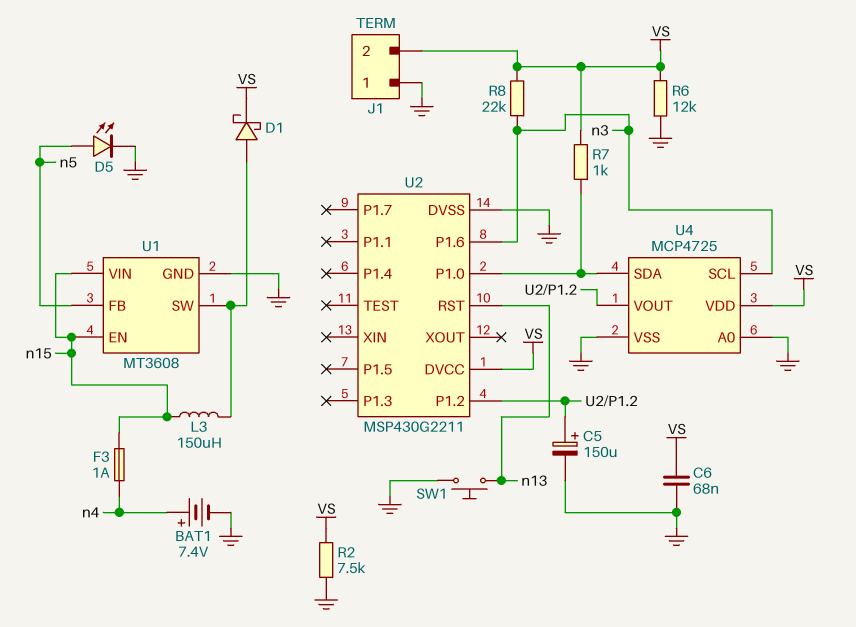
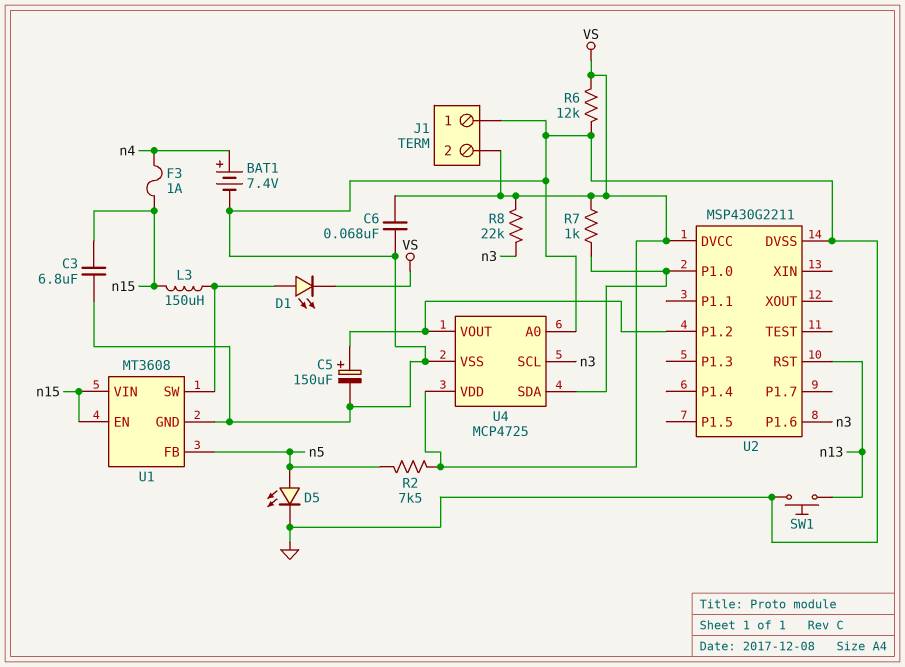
C3: none -> 6.8uF (GND, n15)
D1: schottky (A U1/SW, K VS) -> LED (A U1/SW, K VS)
R2: 7.5k (GND, VS) -> 7.5k (VS, n5)

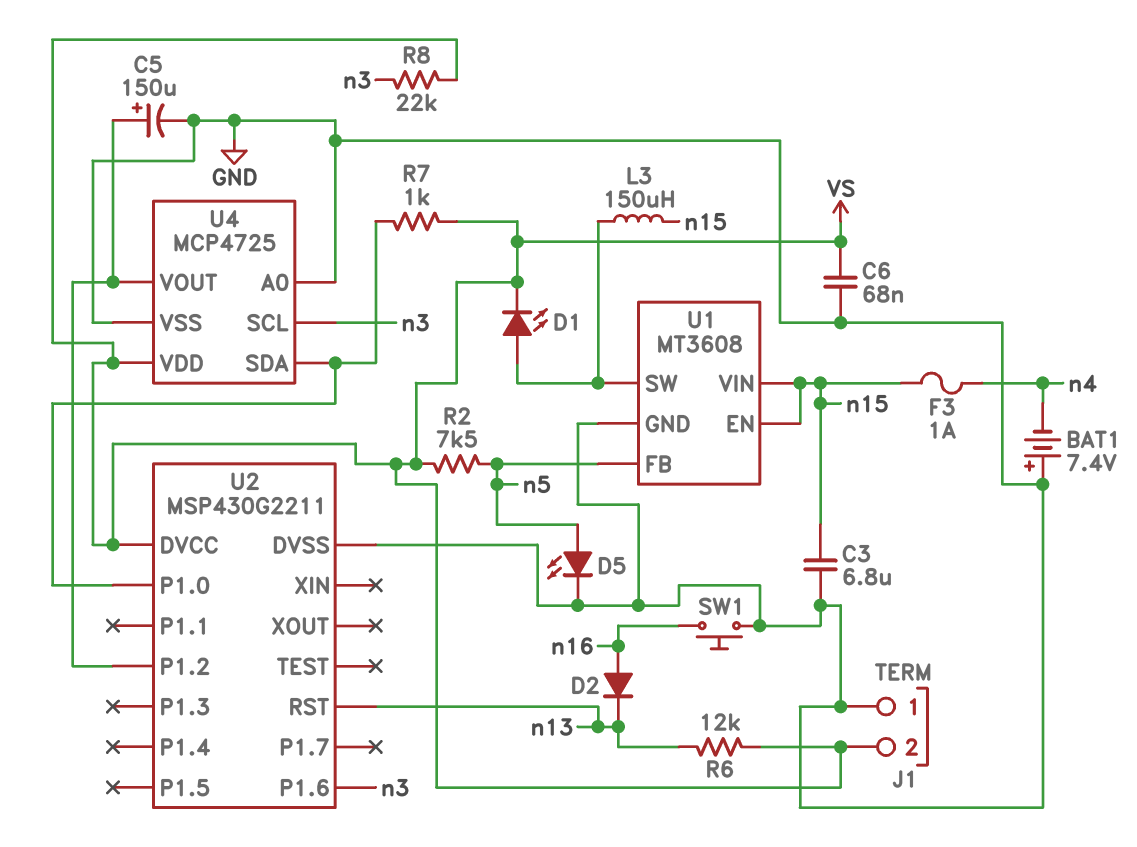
BAT1: 7.4V (plus n4, minus GND) -> 7.4V (plus GND, minus n4)
D2: none -> diode (A n16, K n13)
R6: 12k (GND, VS) -> 12k (VS, n13)
SW1: button (GND, n13) -> button (GND, n16)

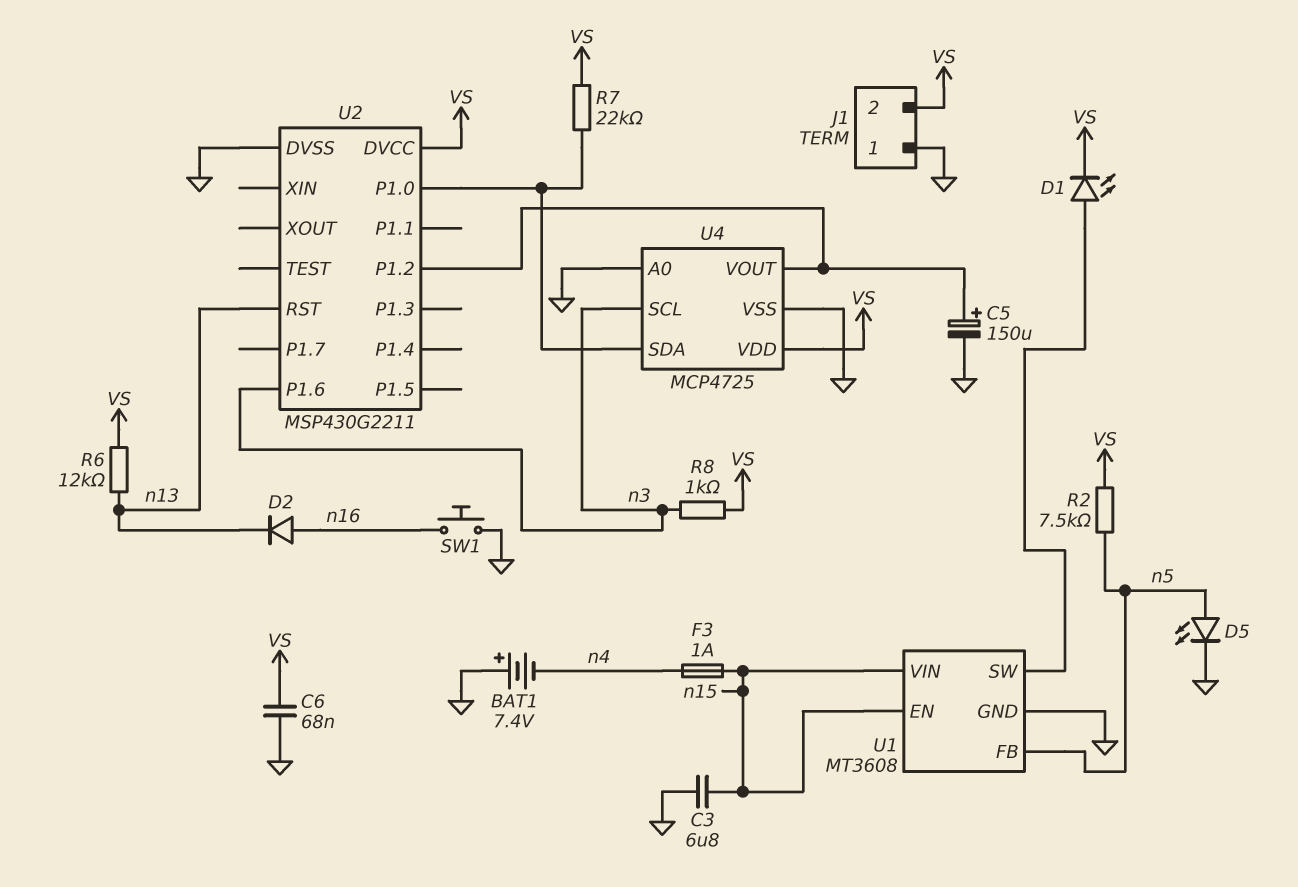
L3: 150uH (U1/SW, n15) -> none
R7: 1k (U2/P1.0, VS) -> 22k (U2/P1.0, VS)
R8: 22k (VS, n3) -> 1k (VS, n3)

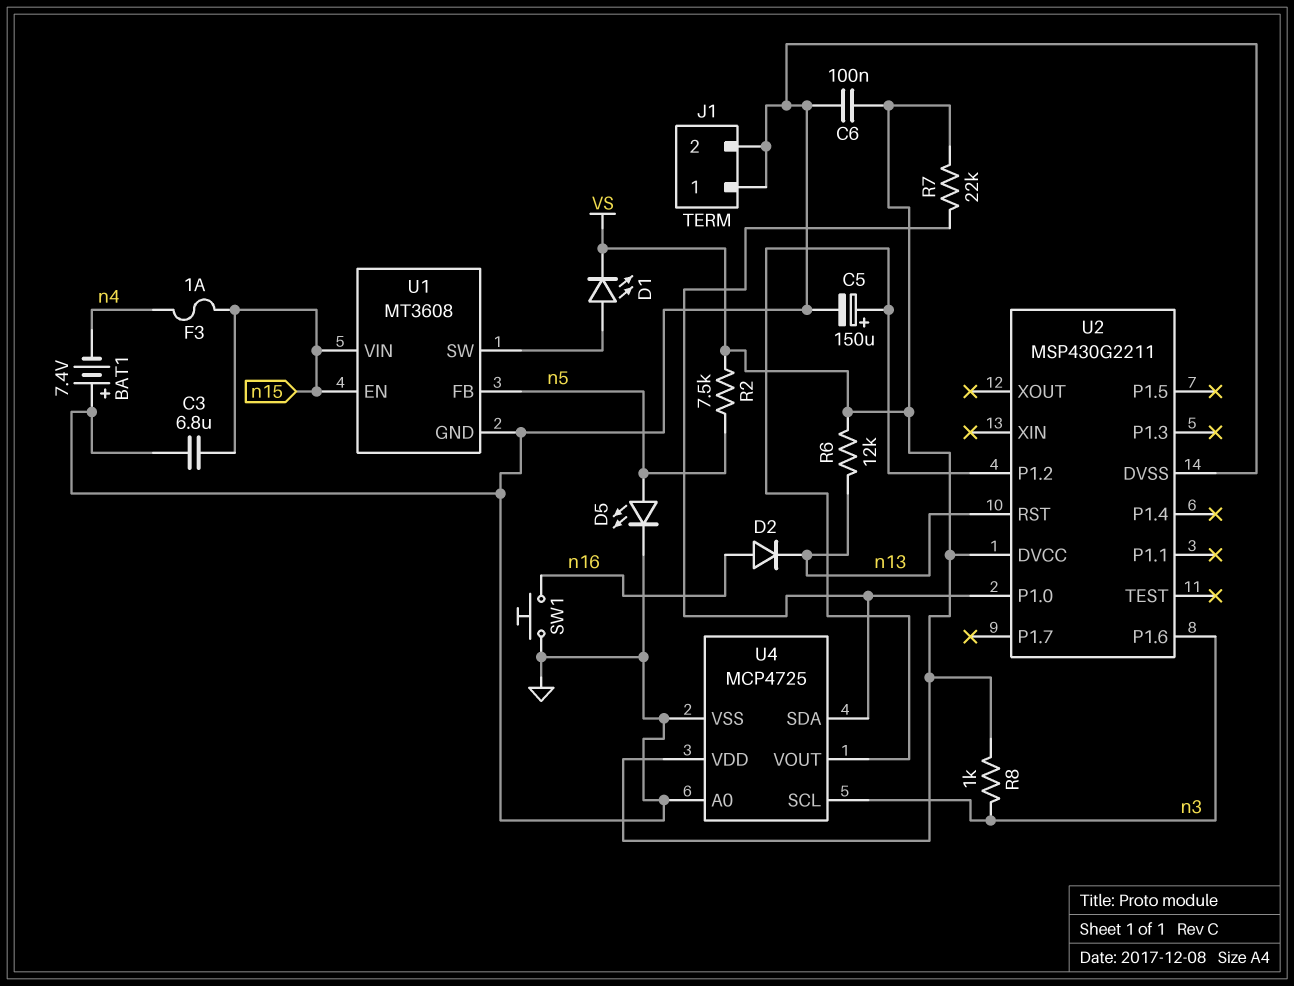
C6: 68nF (GND, VS) -> 100nF (GND, VS)
J1 pin 2: VS -> GND

